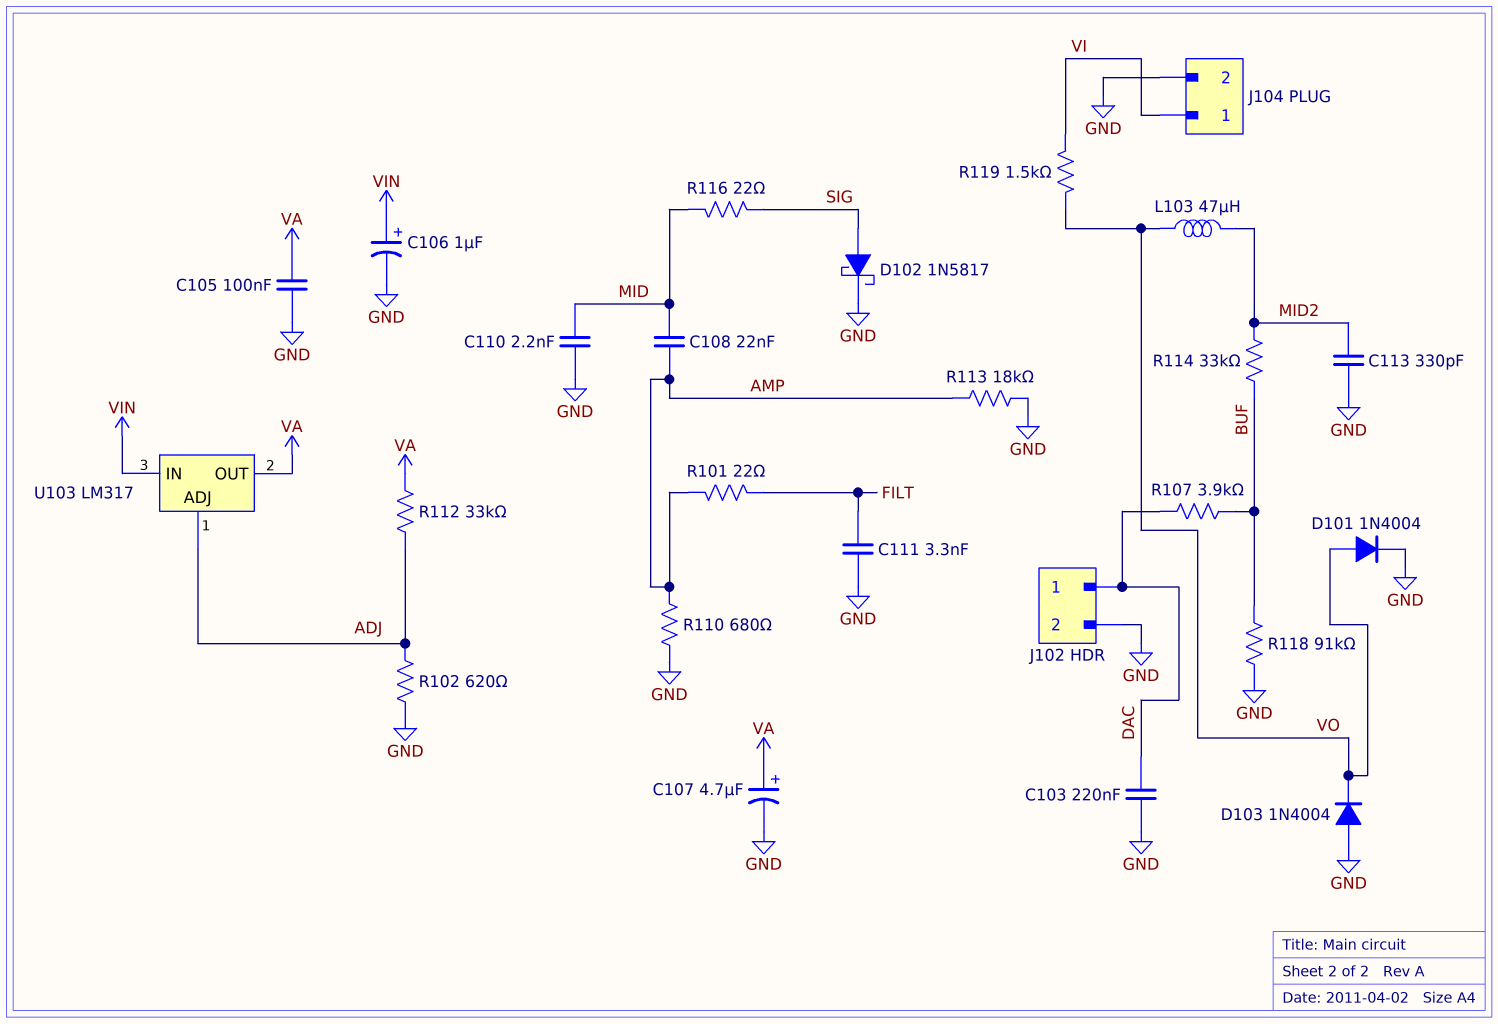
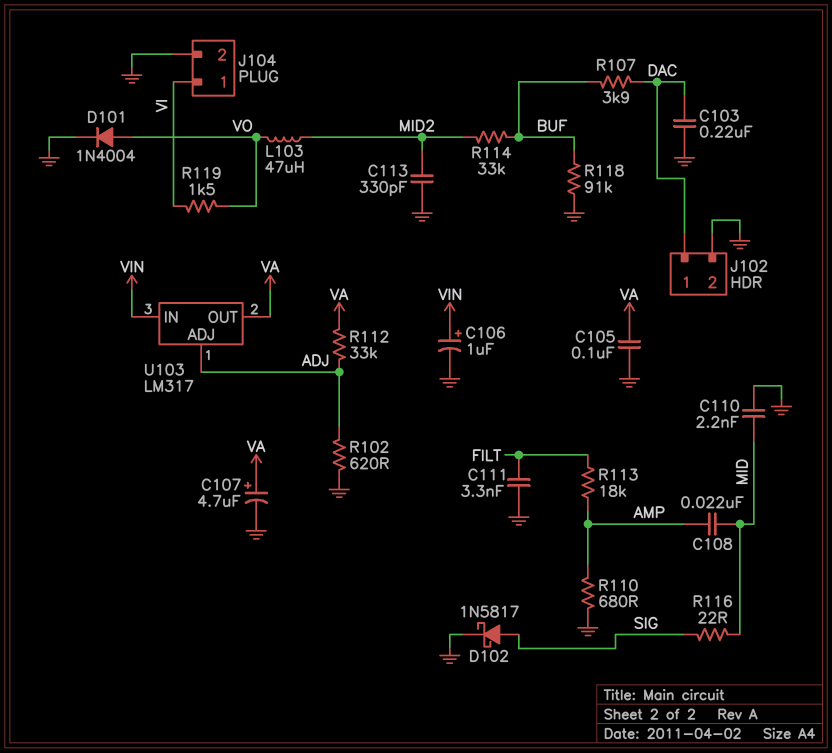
D103: diode 1N4004 (A GND, K VO) -> none
R101: 22 (AMP, FILT) -> none
R113: 18k (AMP, GND) -> 18k (AMP, FILT)

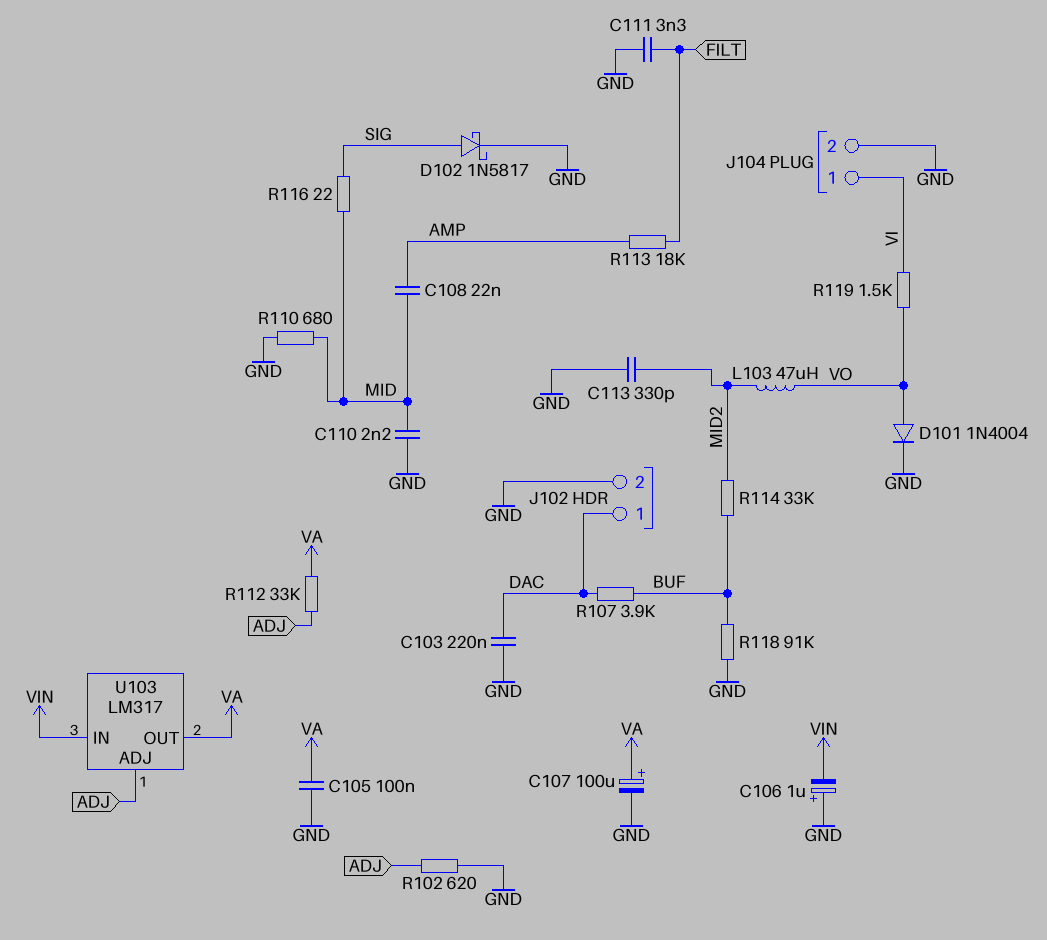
C106: 1uF (plus VIN, minus GND) -> 1uF (plus GND, minus VIN)
C107: 4.7uF (plus VA, minus GND) -> 100uF (plus VA, minus GND)
R110: 680 (AMP, GND) -> 680 (GND, MID)

